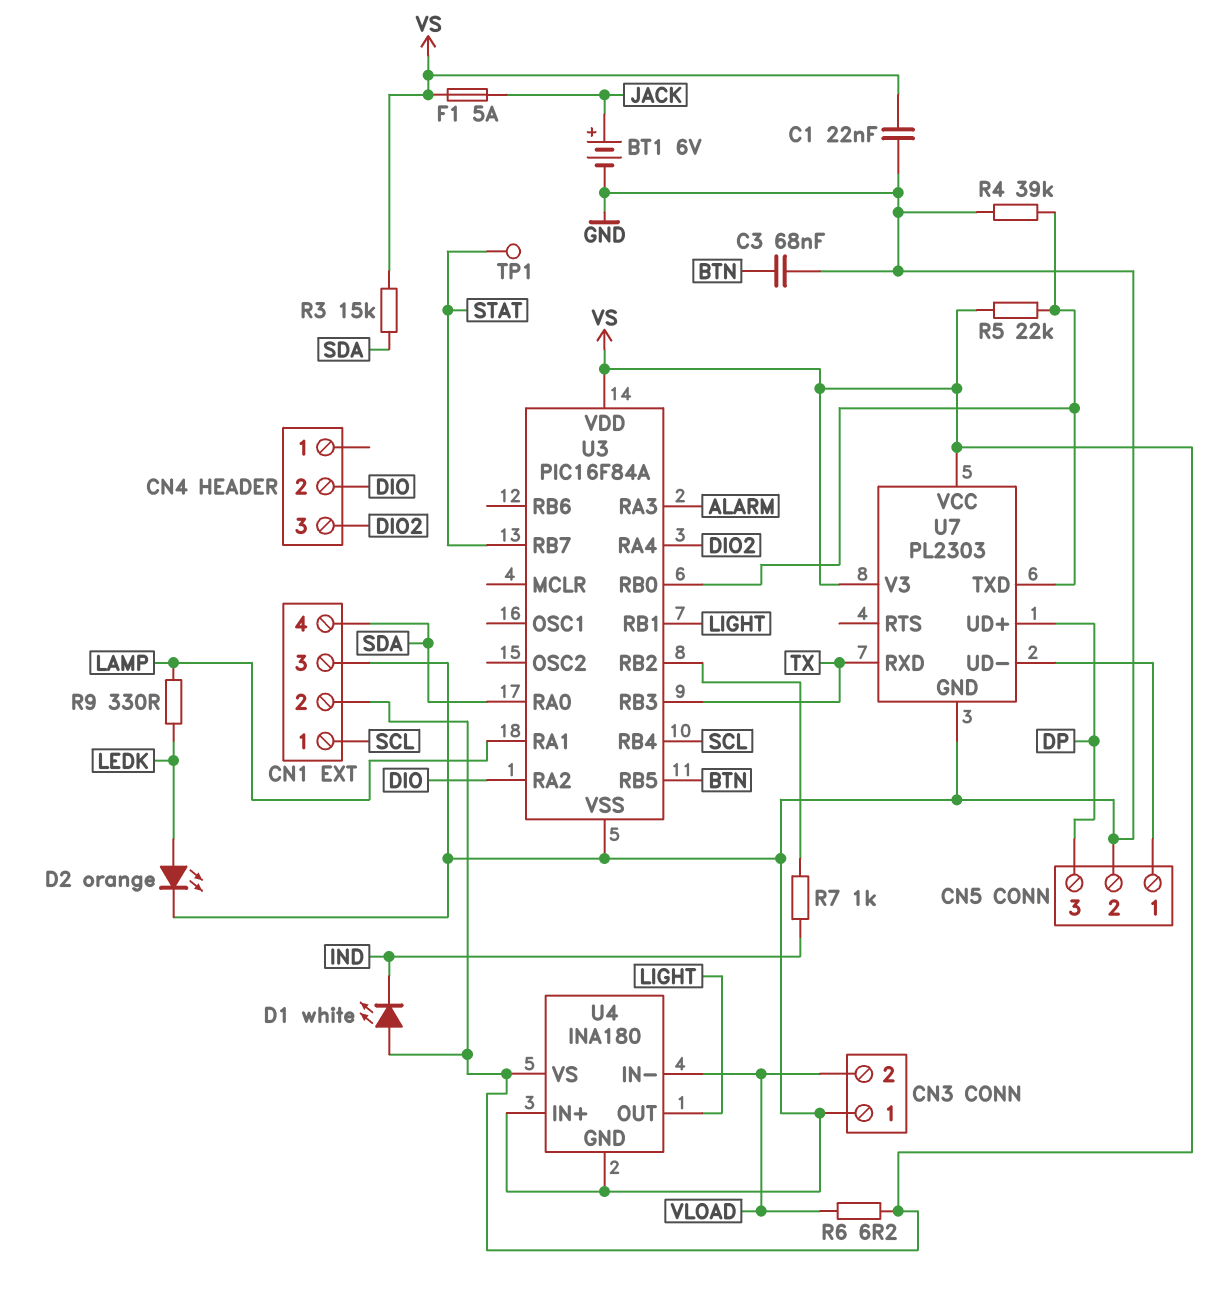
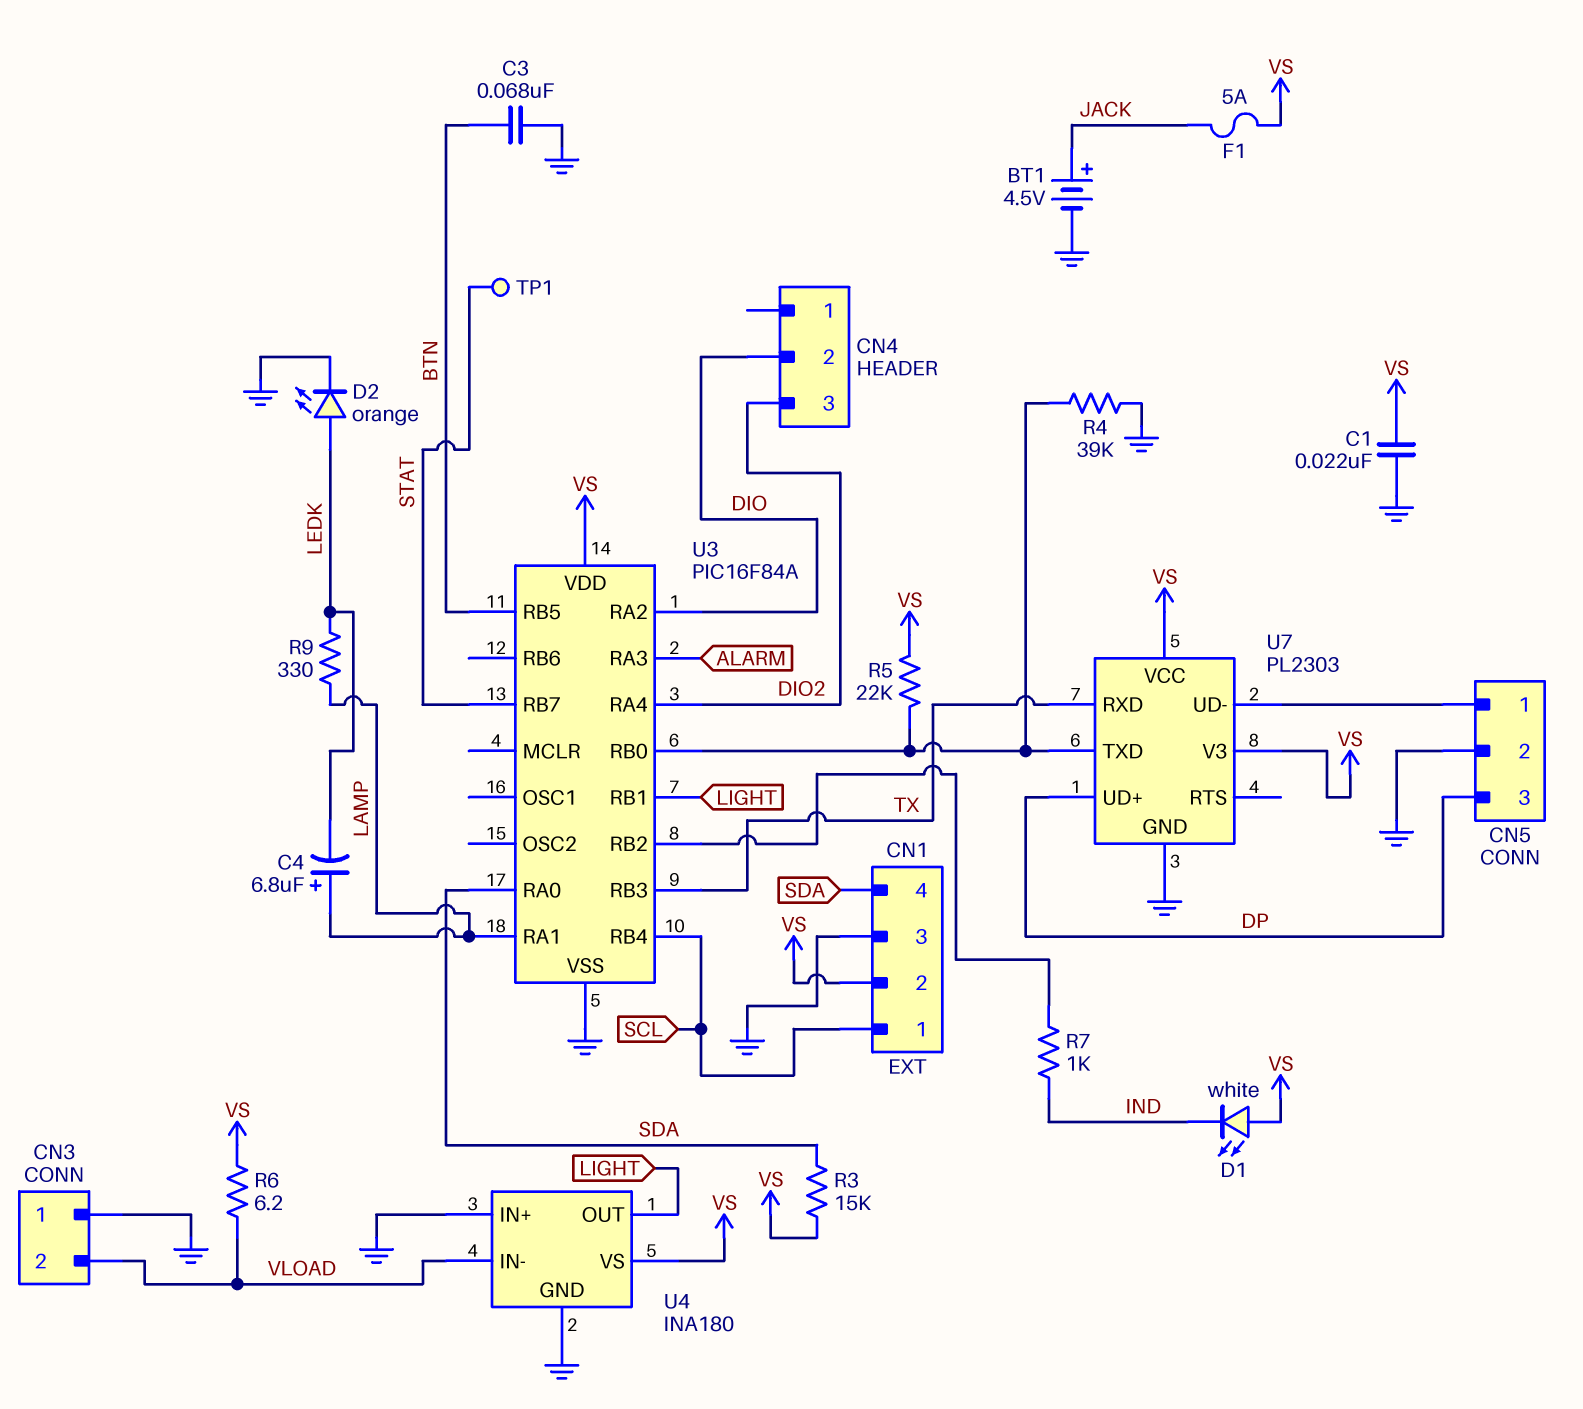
BT1: 6V (plus JACK, minus GND) -> 4.5V (plus JACK, minus GND)
C4: none -> 6.8uF (plus LAMP, minus LEDK)

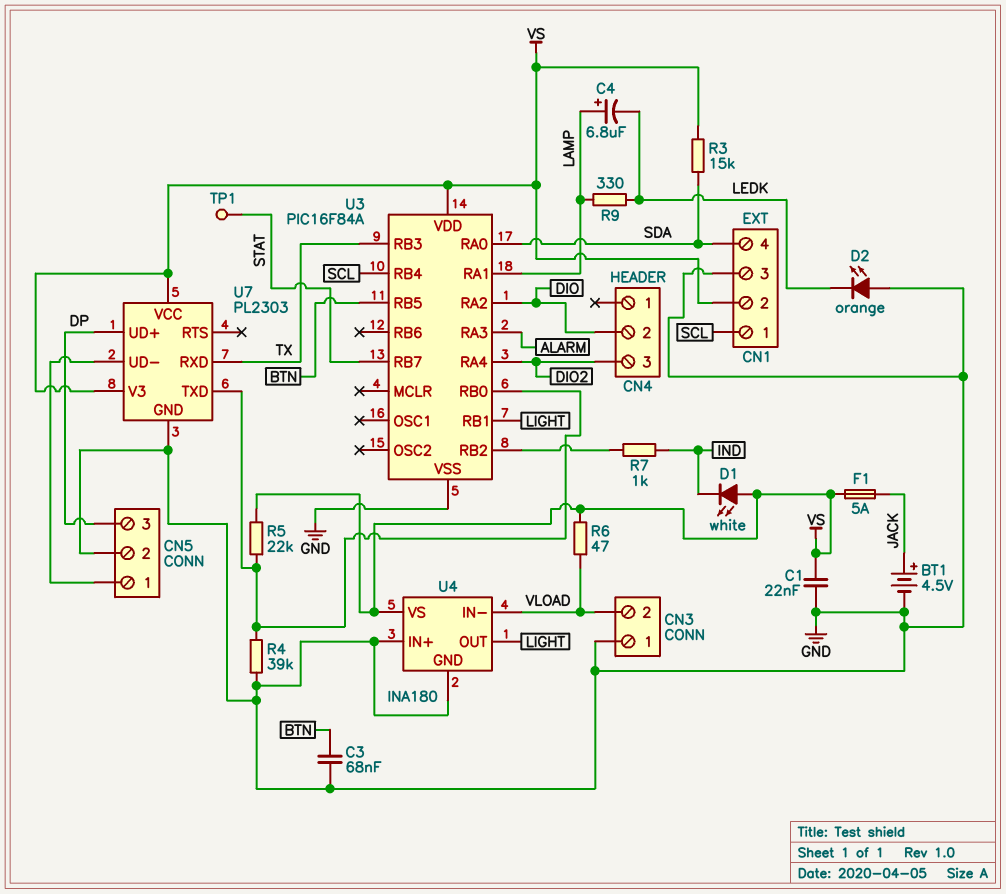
D2: LED orange (A LEDK, K GND) -> LED orange (A GND, K LEDK)
R6: 6.2 (VLOAD, VS) -> 47 (VLOAD, VS)

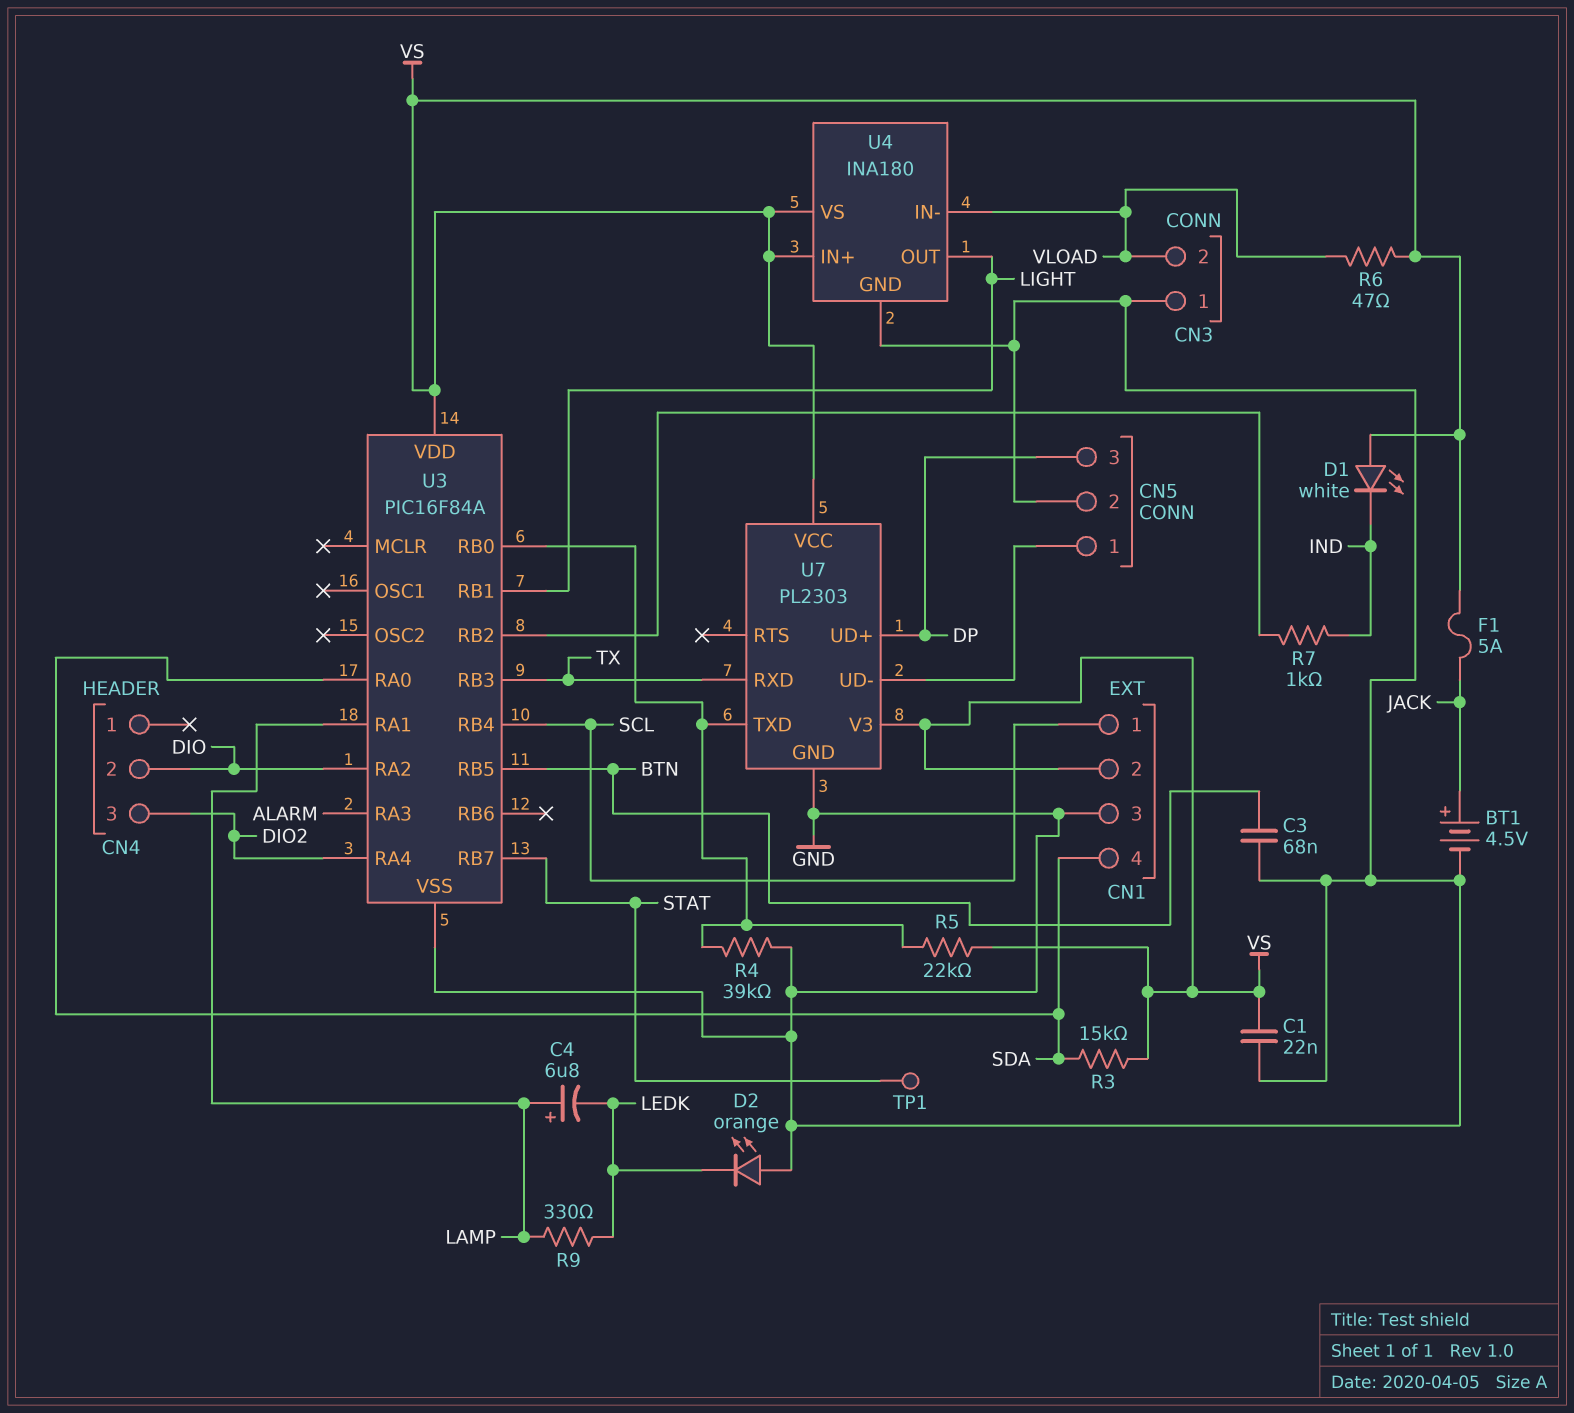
U4 pin IN+: GND -> VS

